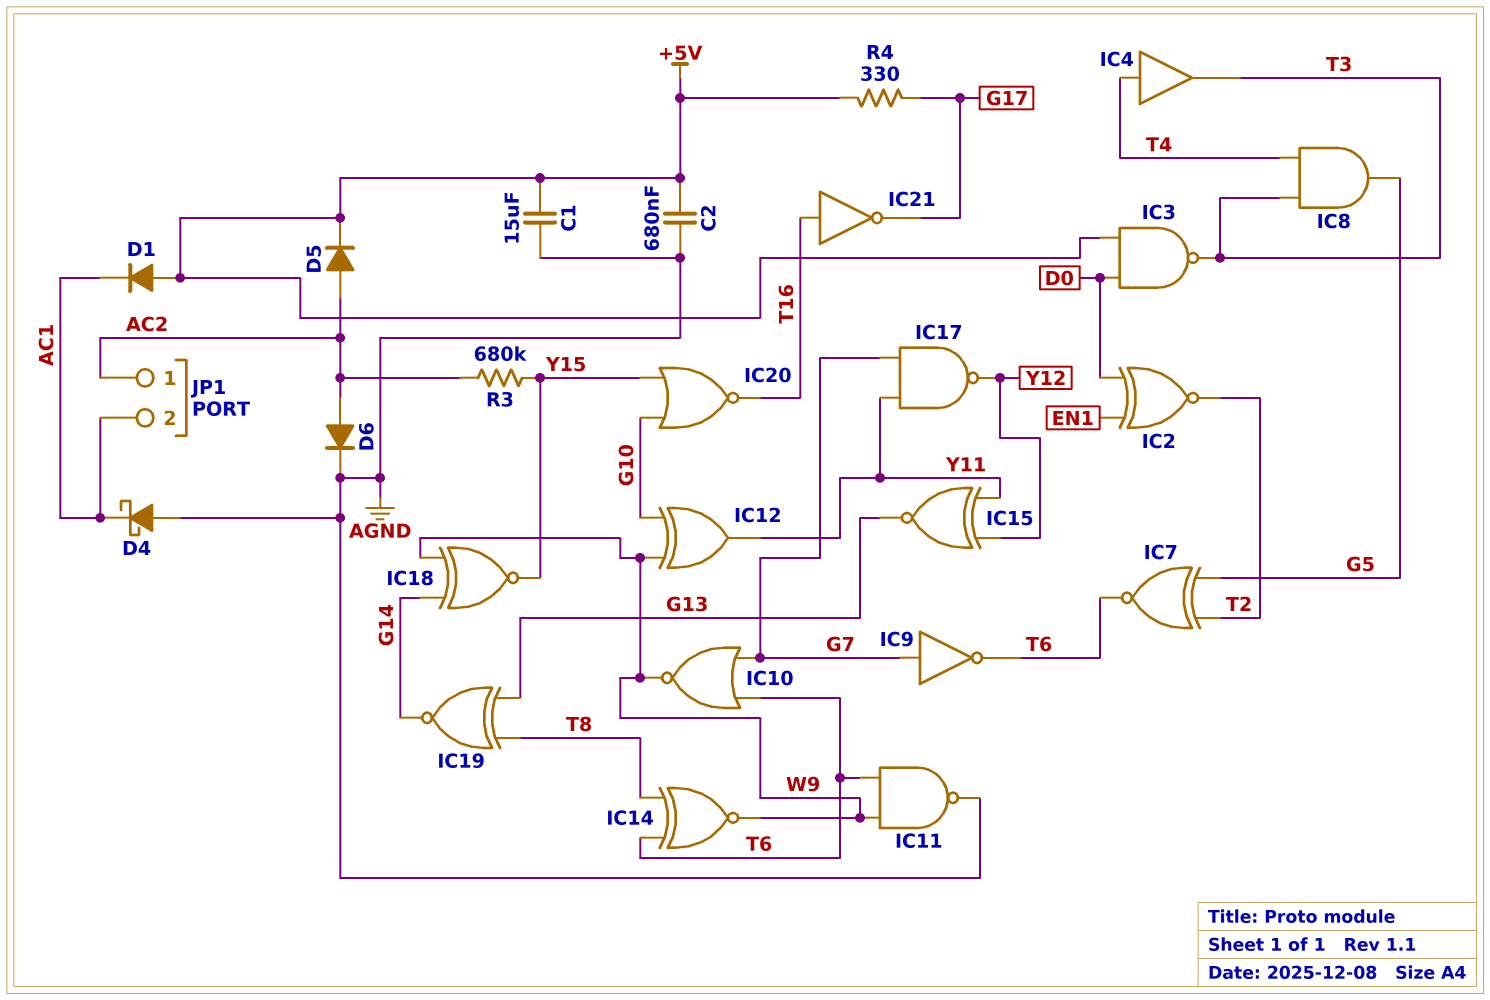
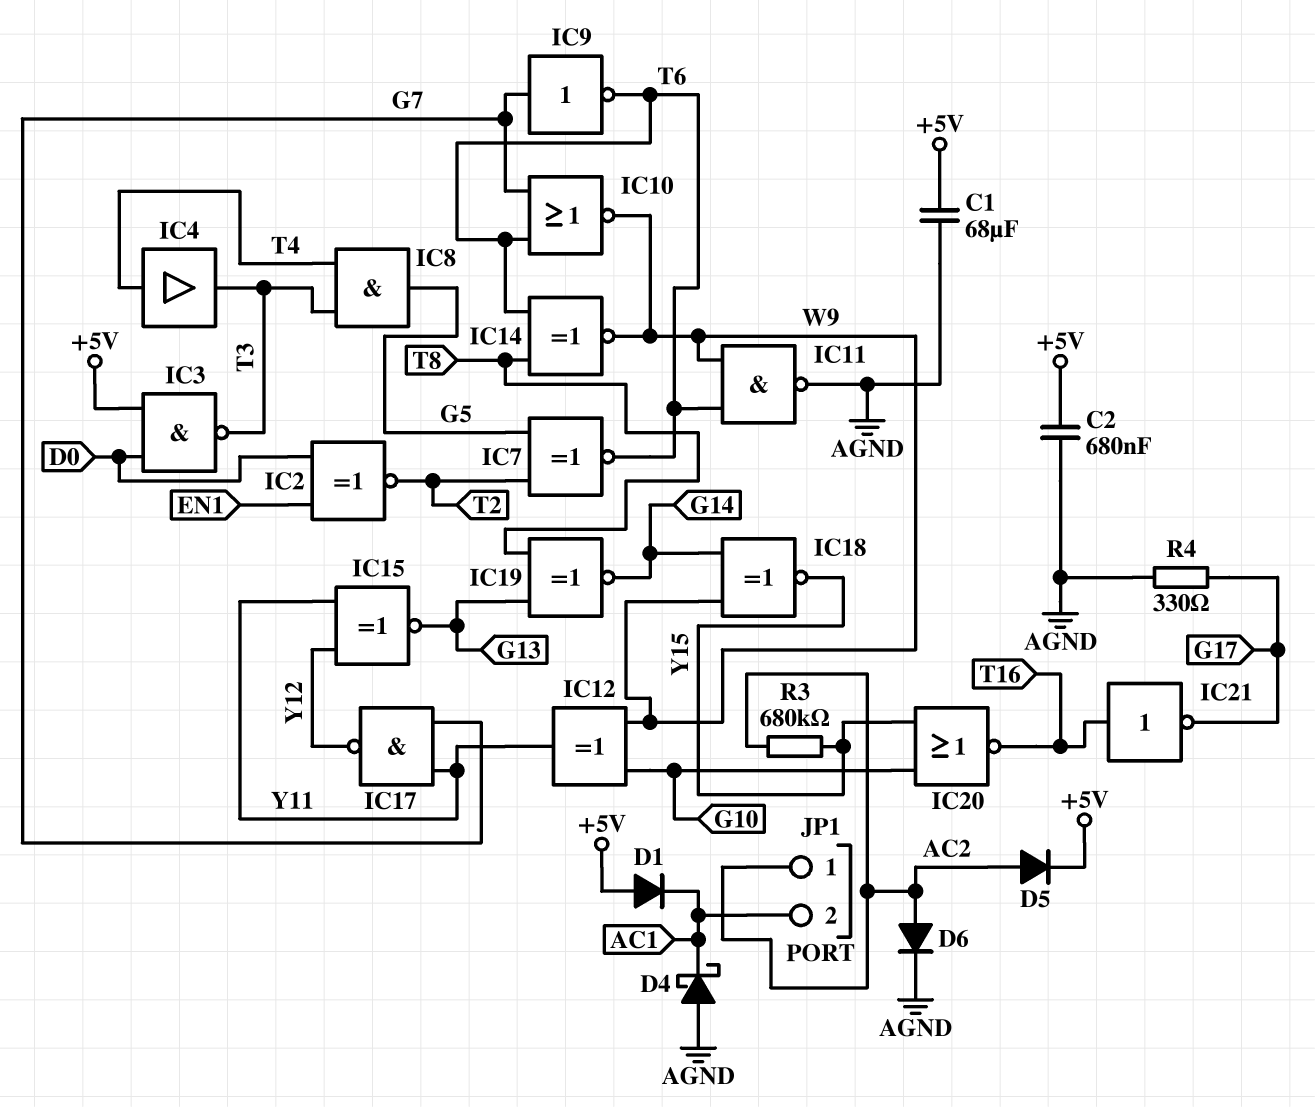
C1: 15uF (+5V, AGND) -> 68uF (+5V, AGND)
R4: 330 (+5V, G17) -> 330 (AGND, G17)

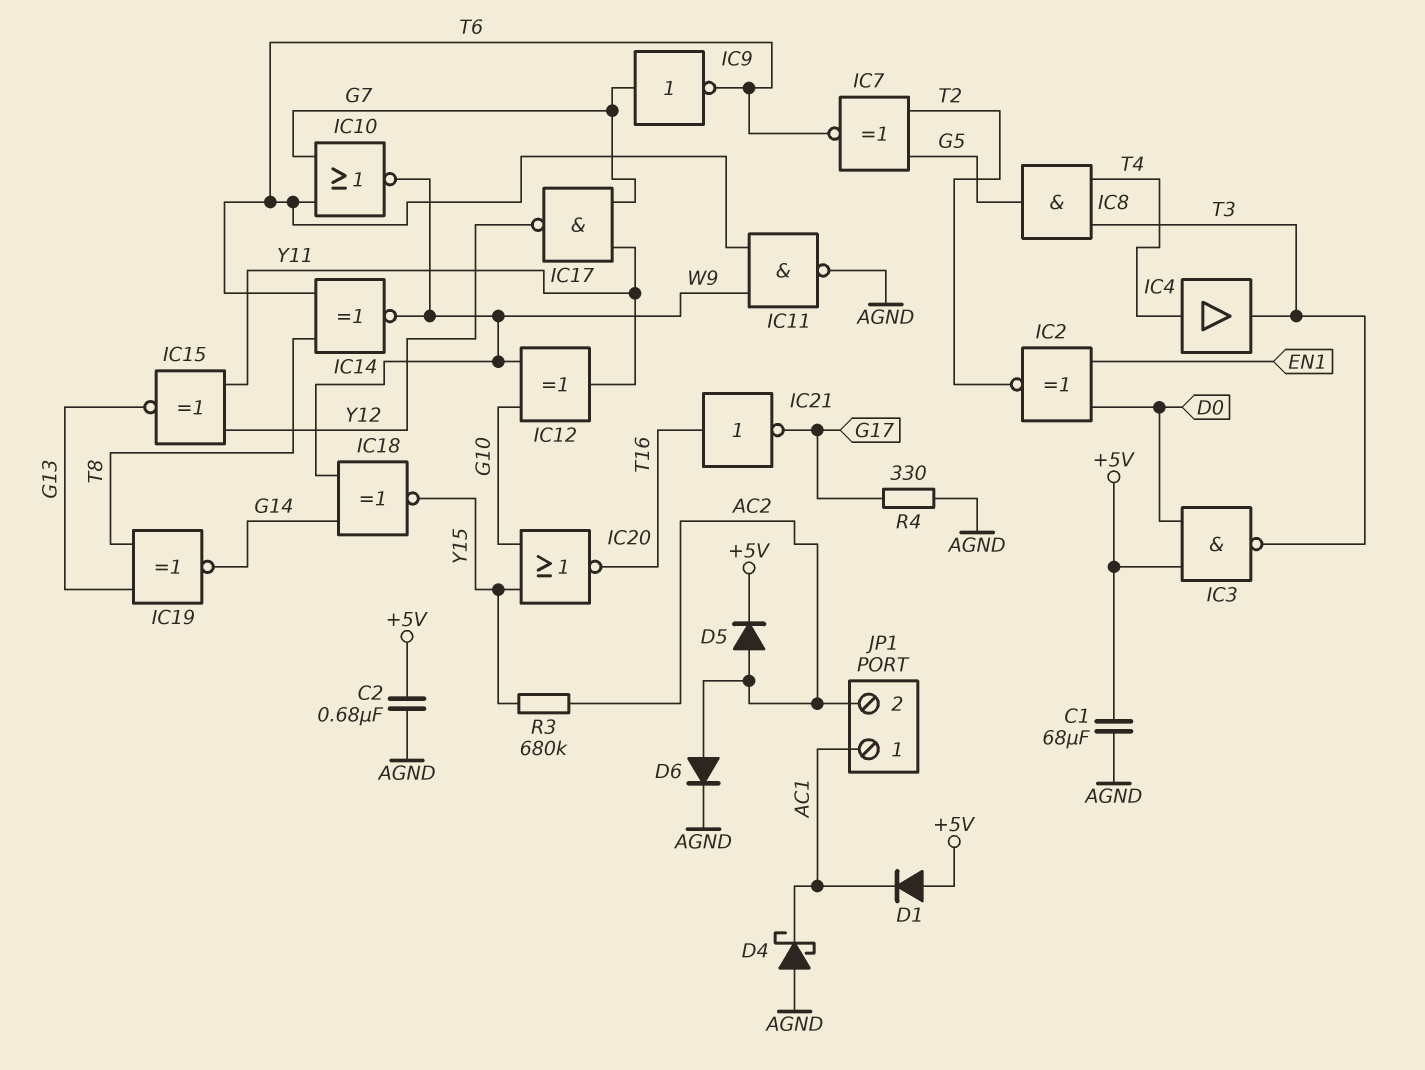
JP1 pin 1: AC2 -> AC1
JP1 pin 2: AC1 -> AC2

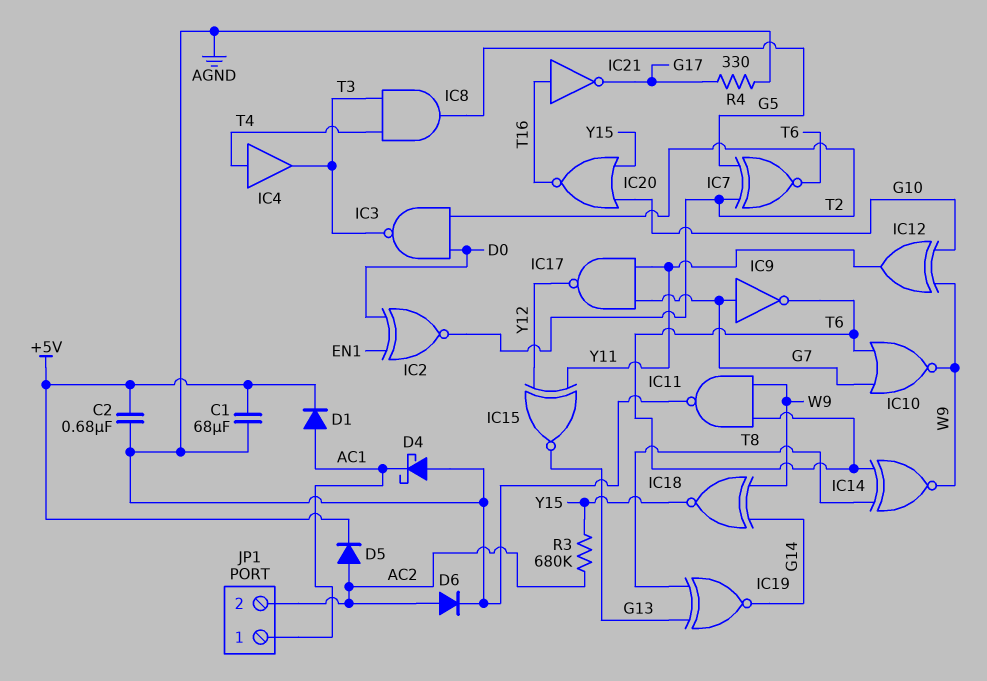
D1: diode (A +5V, K AC1) -> diode (A AC1, K +5V)
IC3: NAND (in +5V, in D0, out T3) -> NAND (in D0, in T2, out T3)

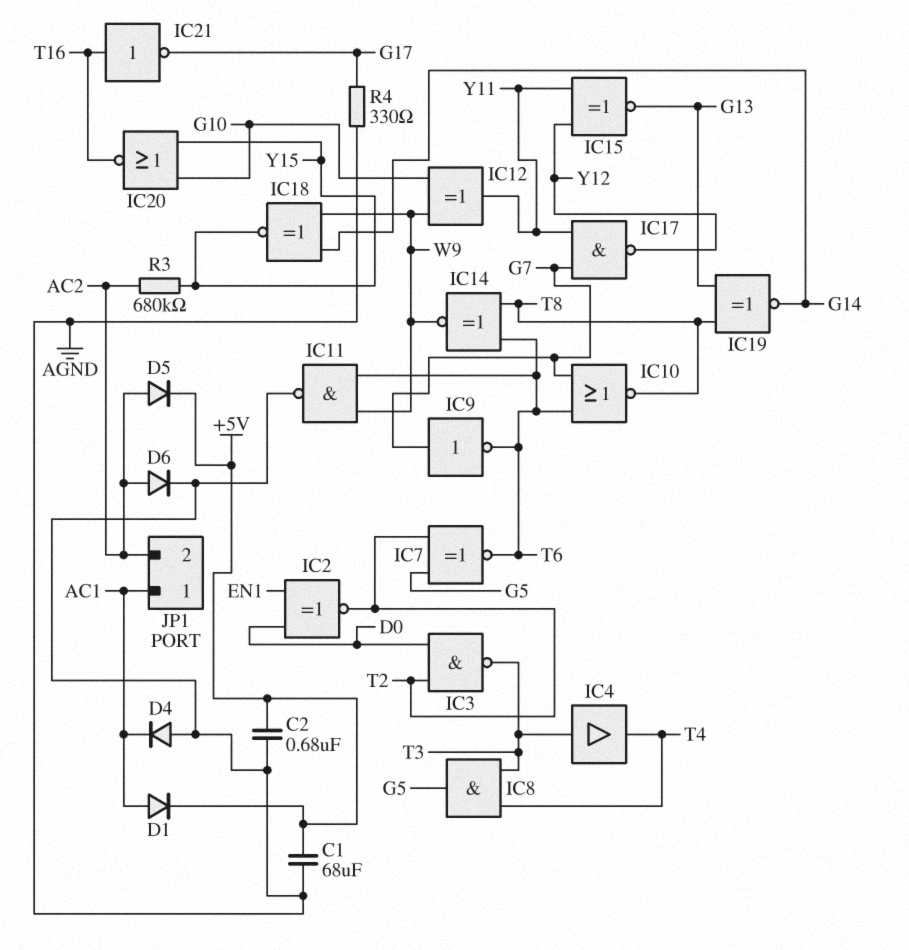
D4: schottky (A AGND, K AC1) -> diode (A AGND, K AC1)
IC4: buffer (in T4, out T3) -> buffer (in T3, out T4)
IC10: NOR (in G7, in T6, out W9) -> NOR (in G7, in T6, out T8)

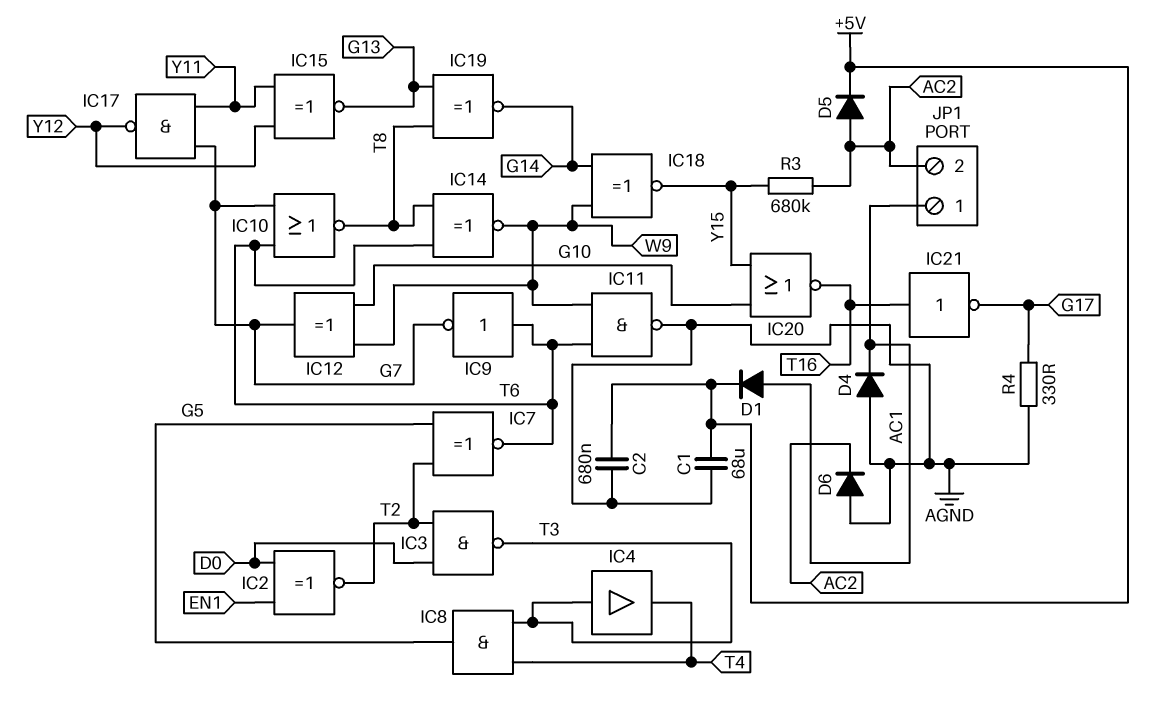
D6: diode (A AC2, K AGND) -> diode (A AGND, K AC2)
IC9: NOT (in G7, out T6) -> NOT (in T6, out G7)
IC12: XOR (in G10, in W9, out Y11) -> XOR (in G10, in W9, out G7)

